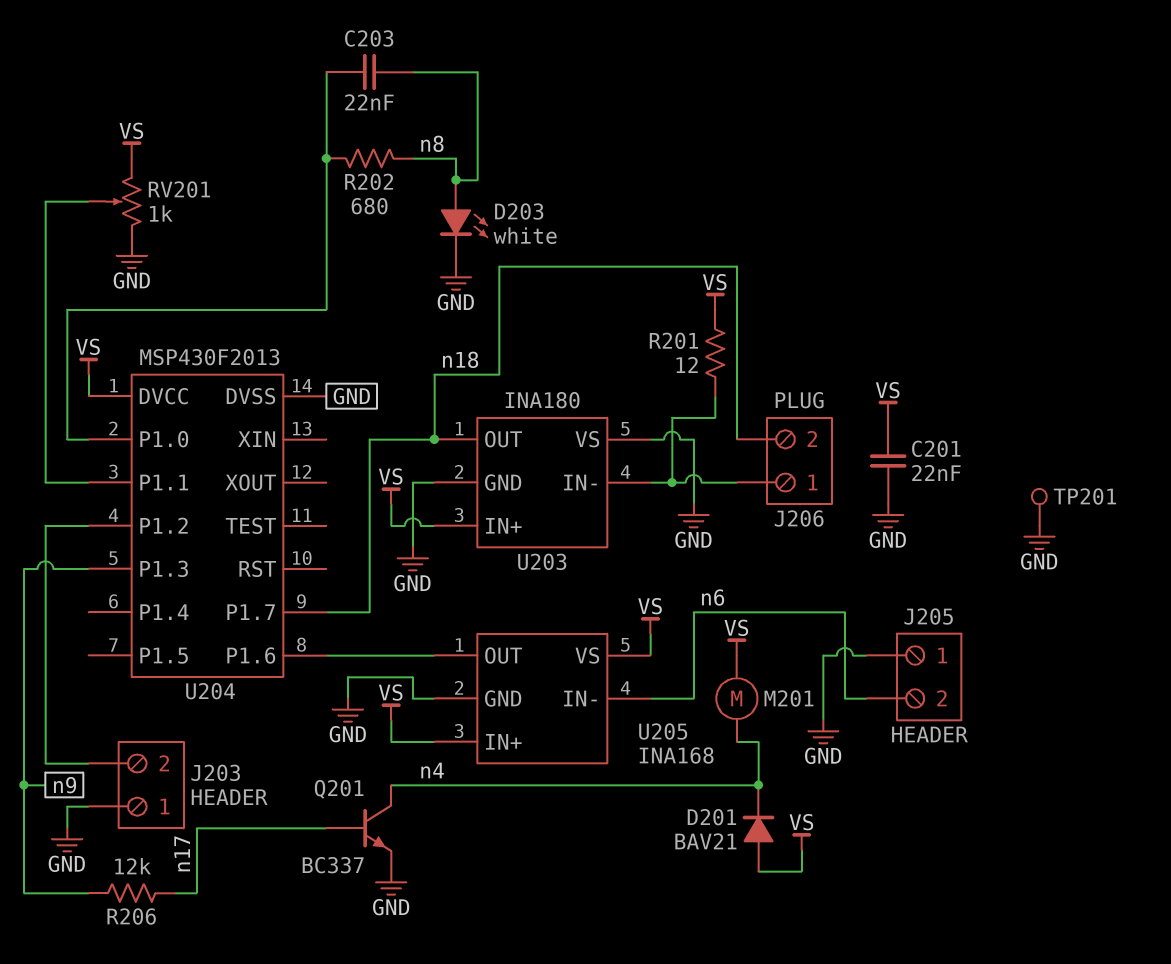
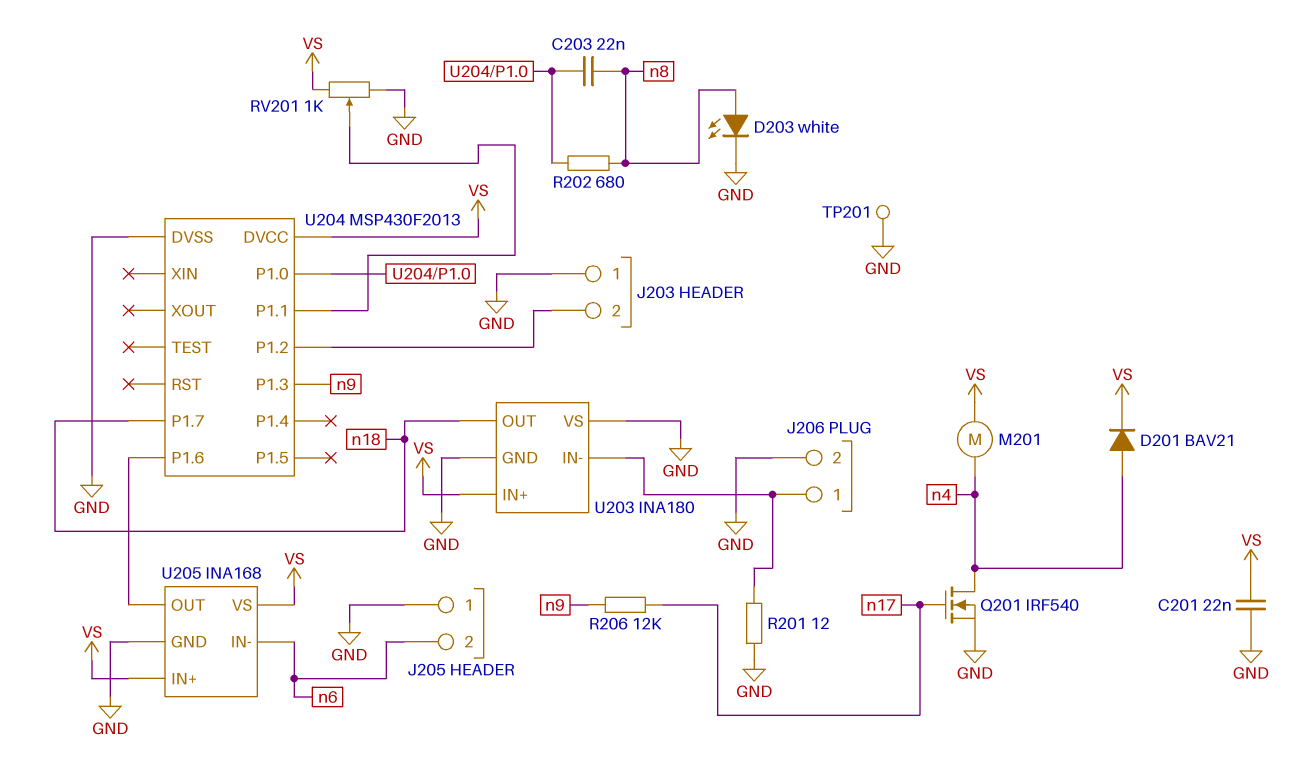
D201: diode BAV21 (A VS, K n4) -> diode BAV21 (A n4, K VS)
J206 pin 2: n18 -> GND
Q201: NPN BC337 (B n17, C n4, E GND) -> NMOS IRF540 (G n17, D n4, S GND)
R201: 12 (J206/1, VS) -> 12 (GND, J206/1)

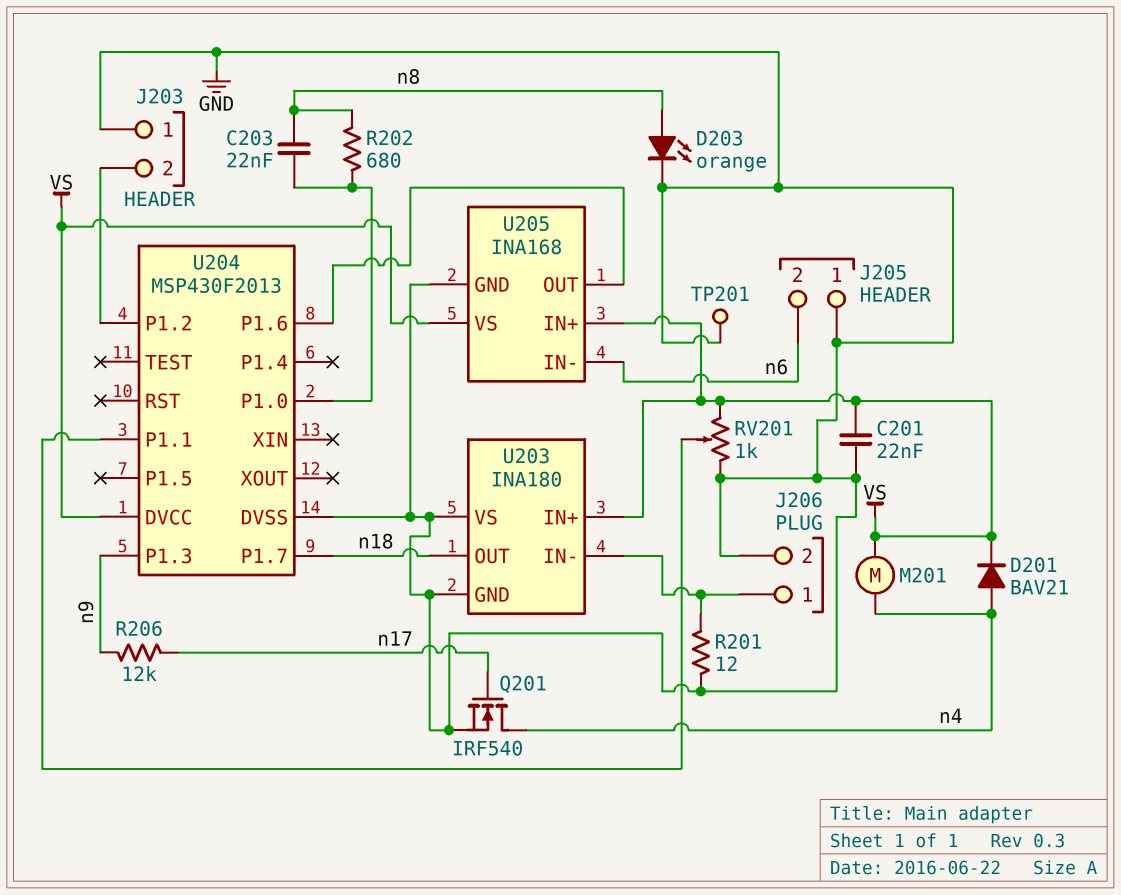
D203: LED white (A n8, K GND) -> LED orange (A n8, K GND)

